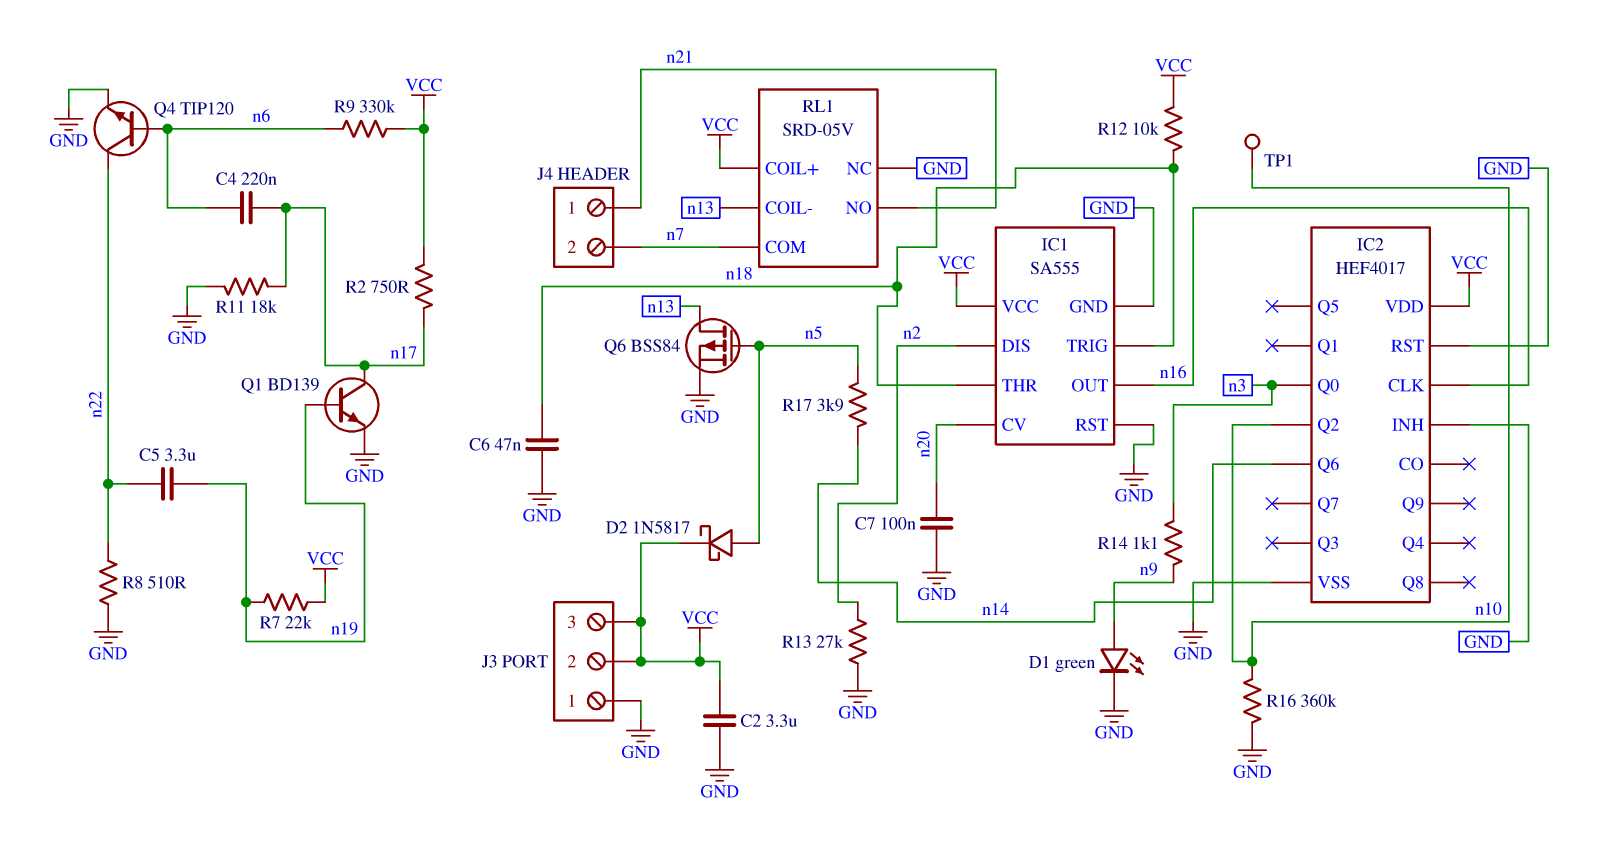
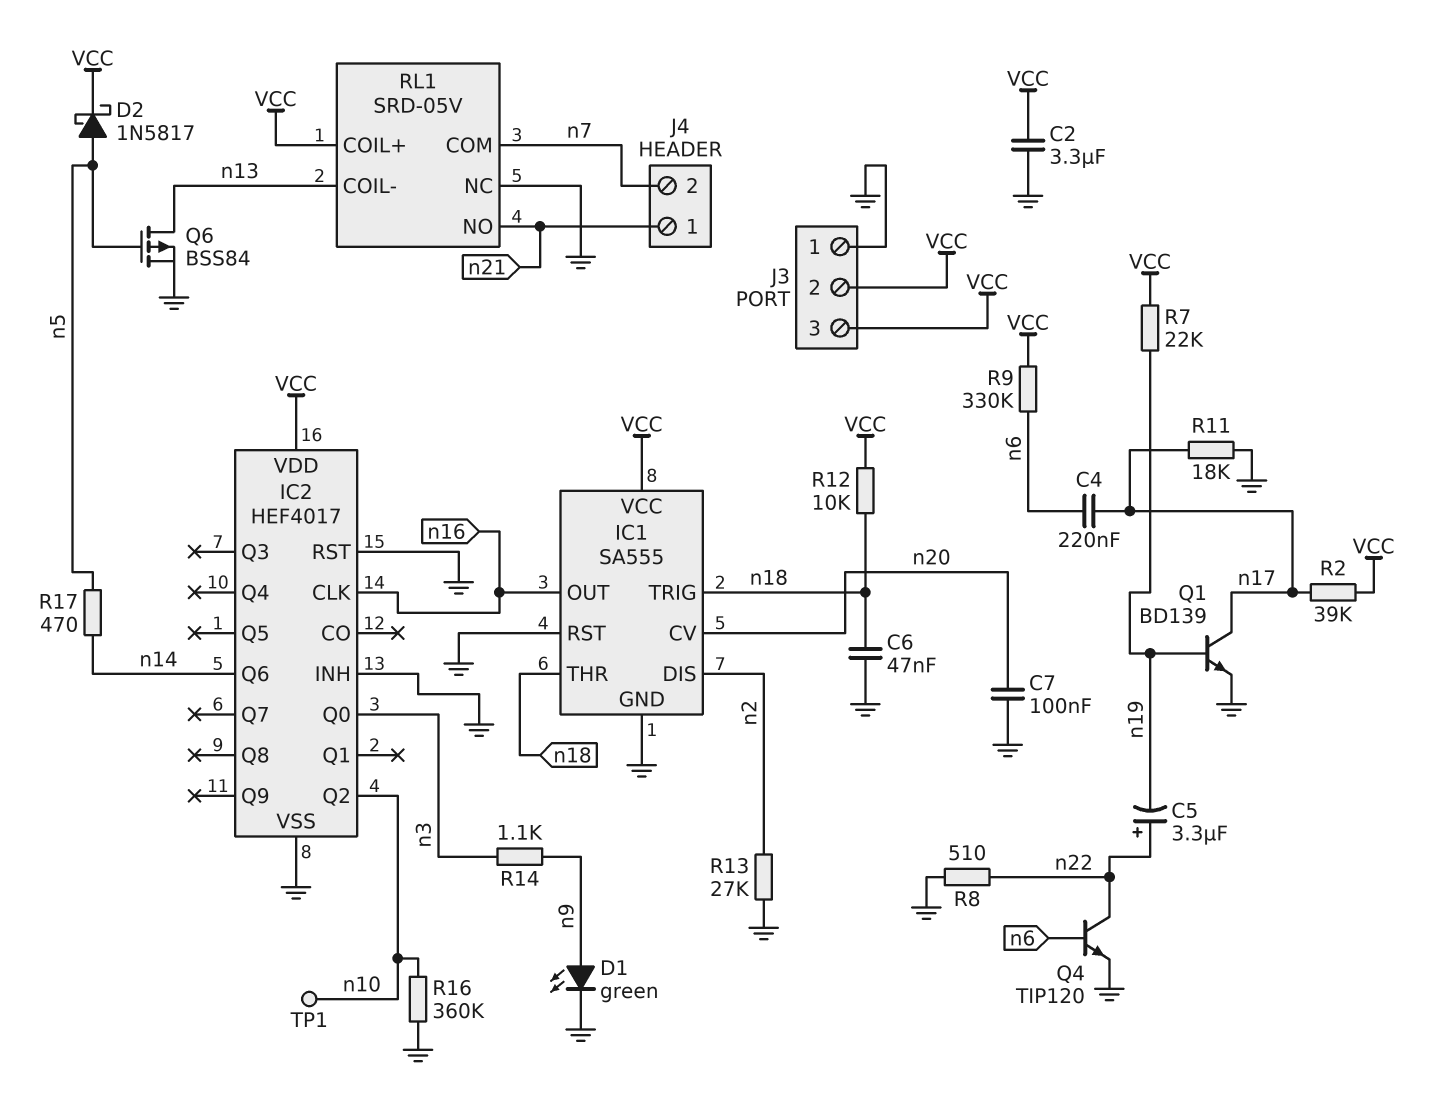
C5: 3.3uF (n19, n22) -> 3.3uF (plus n22, minus n19)
R2: 750 (VCC, n17) -> 39k (VCC, n17)
R17: 3.9k (n5, n14) -> 470 (n5, n14)

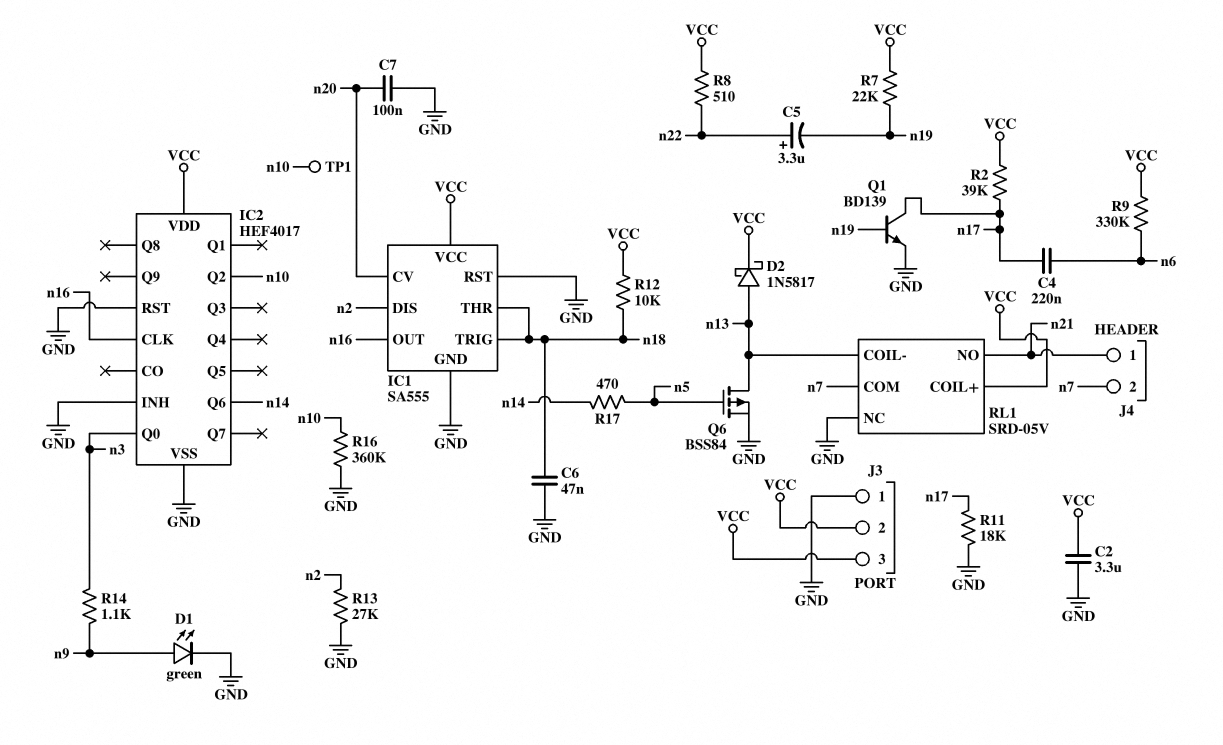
D2: schottky 1N5817 (A n5, K VCC) -> schottky 1N5817 (A n13, K VCC)
Q4: NPN TIP120 (B n6, C n22, E GND) -> none
R8: 510 (GND, n22) -> 510 (VCC, n22)

